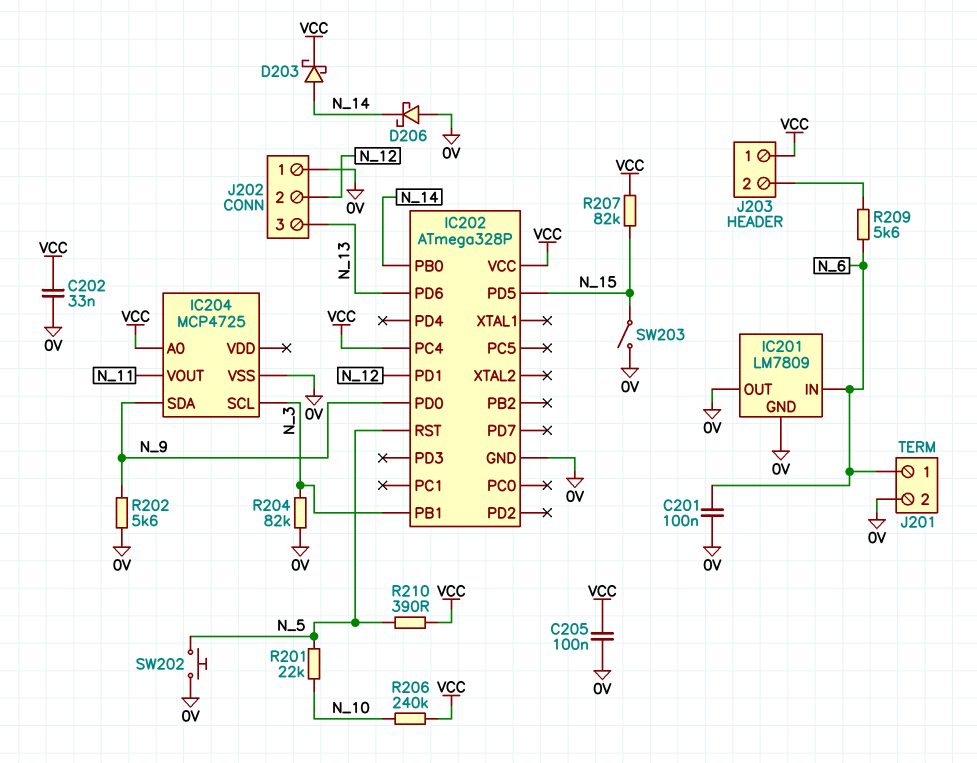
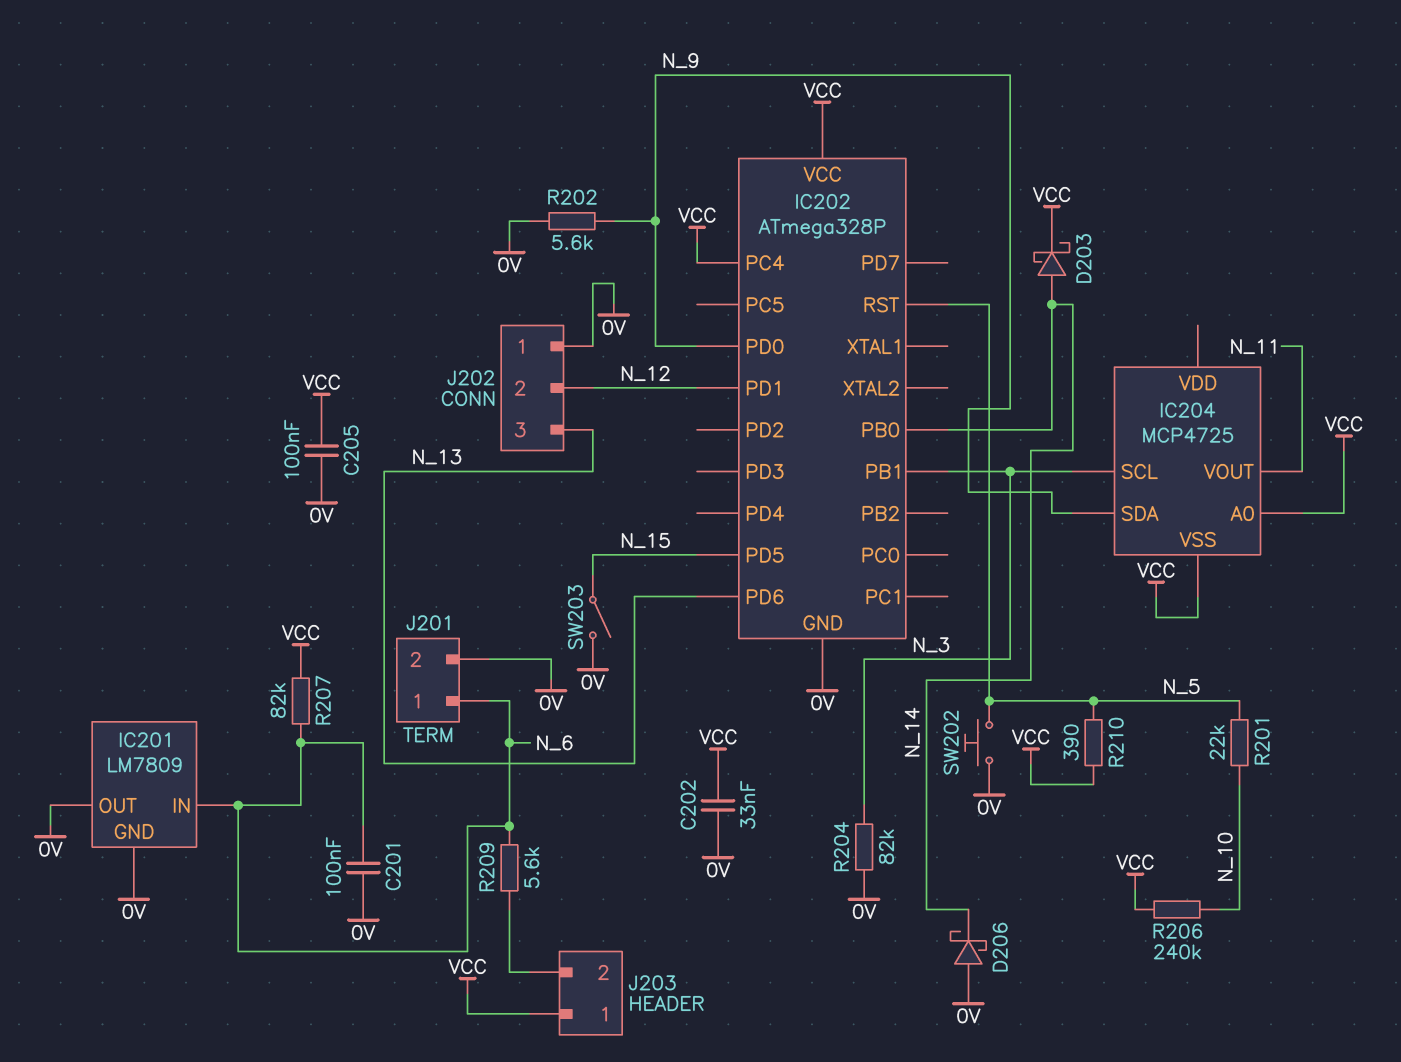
IC204 pin VSS: 0V -> VCC
R207: 82k (N_15, VCC) -> 82k (N_6, VCC)

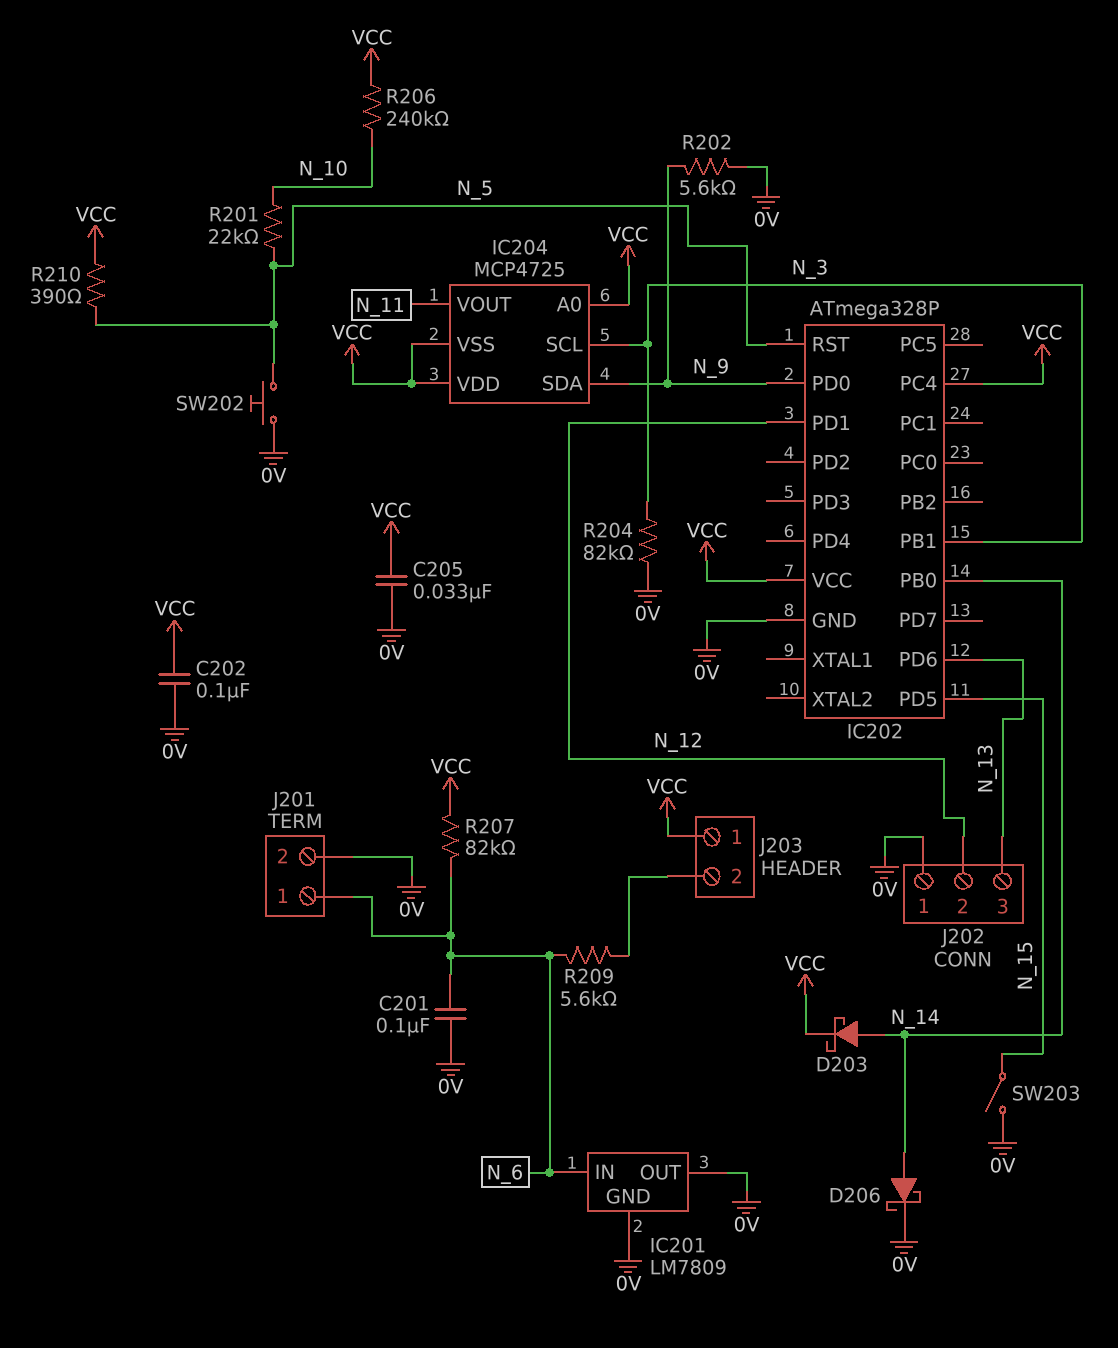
C202: 33nF (0V, VCC) -> 100nF (0V, VCC)
C205: 100nF (0V, VCC) -> 33nF (0V, VCC)
D206: schottky (A 0V, K N_14) -> schottky (A N_14, K 0V)
IC204 pin VDD: none -> VCC

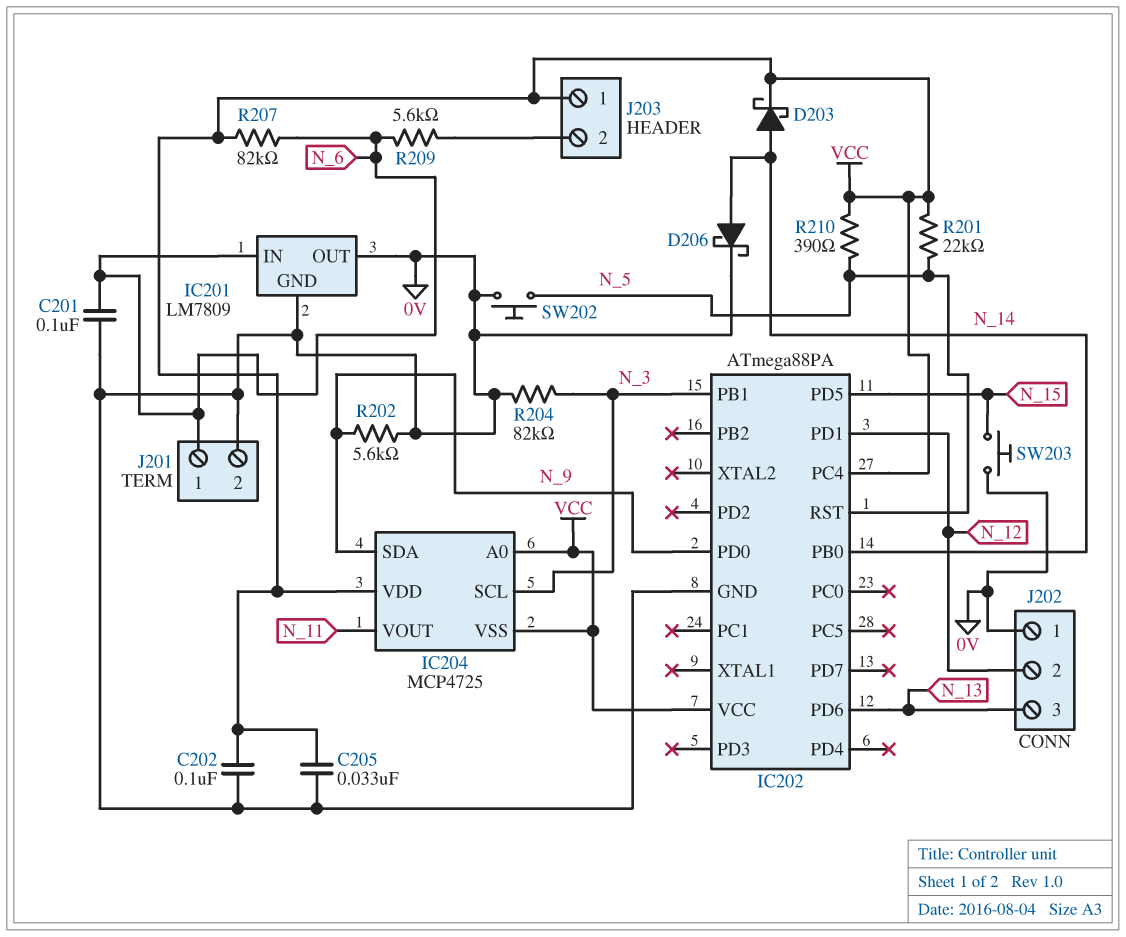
IC202: ATmega328P -> ATmega88PA
R201: 22k (N_5, N_10) -> 22k (N_5, VCC)
R206: 240k (N_10, VCC) -> none
SW203: switch (0V, N_15) -> button (0V, N_15)

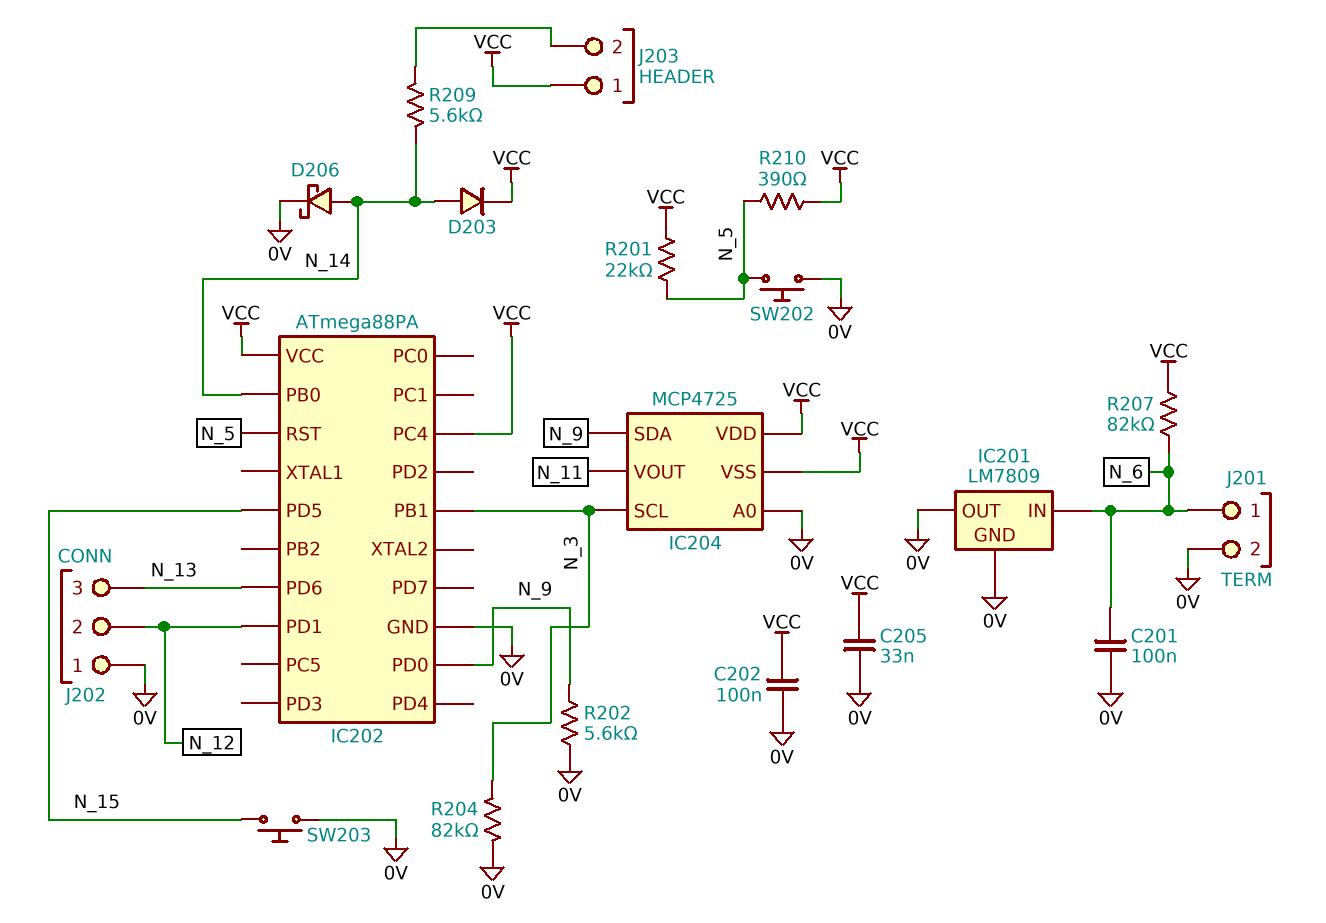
D203: schottky (A N_14, K VCC) -> diode (A N_14, K VCC)
IC204 pin A0: VCC -> 0V
R209: 5.6k (J203/2, N_6) -> 5.6k (J203/2, N_14)

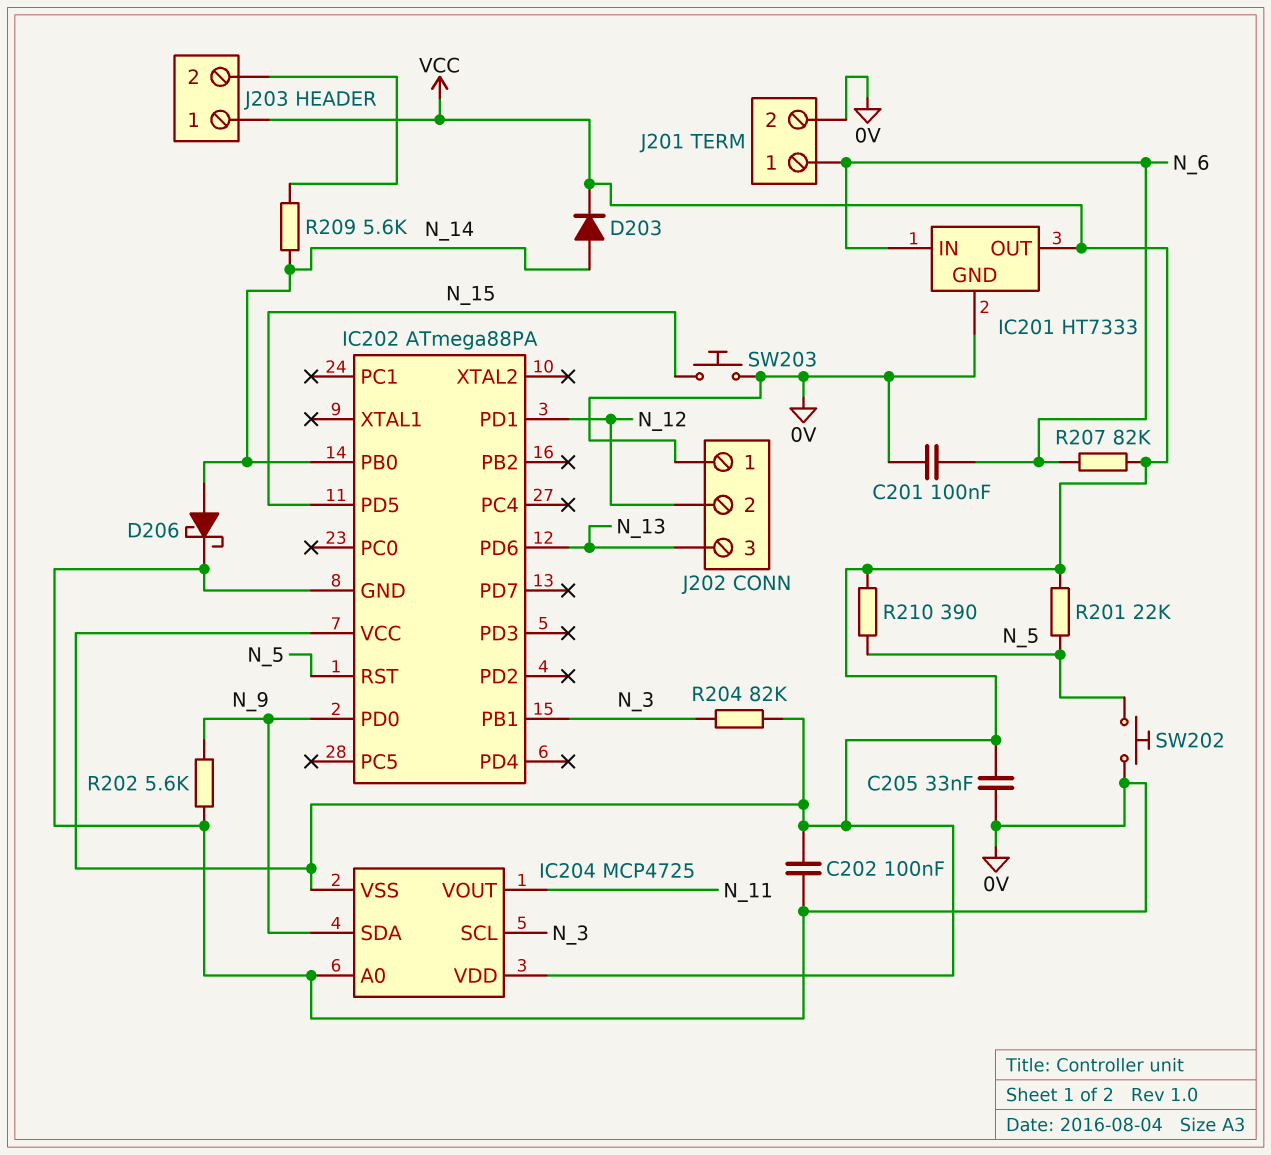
IC201: LM7809 -> HT7333
IC201 pin OUT: 0V -> VCC
IC202 pin PC4: VCC -> none
R204: 82k (0V, N_3) -> 82k (N_3, VCC)

